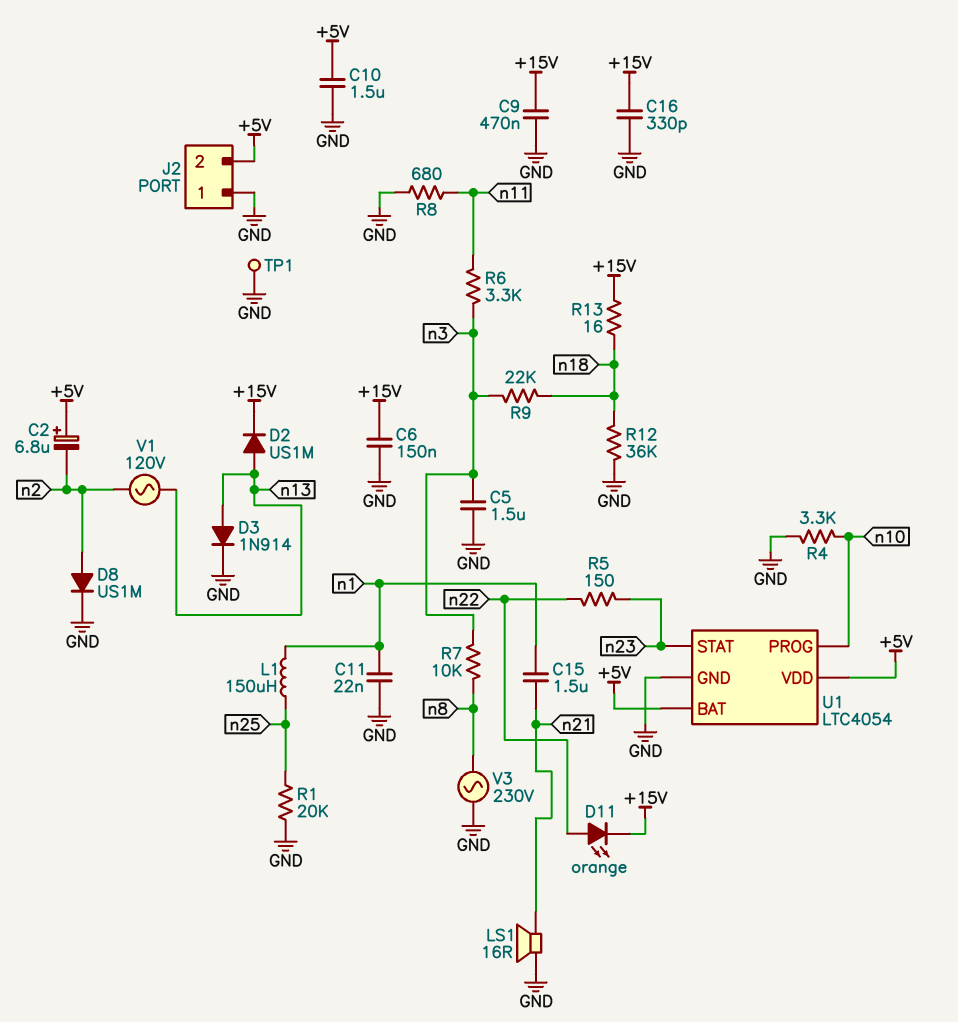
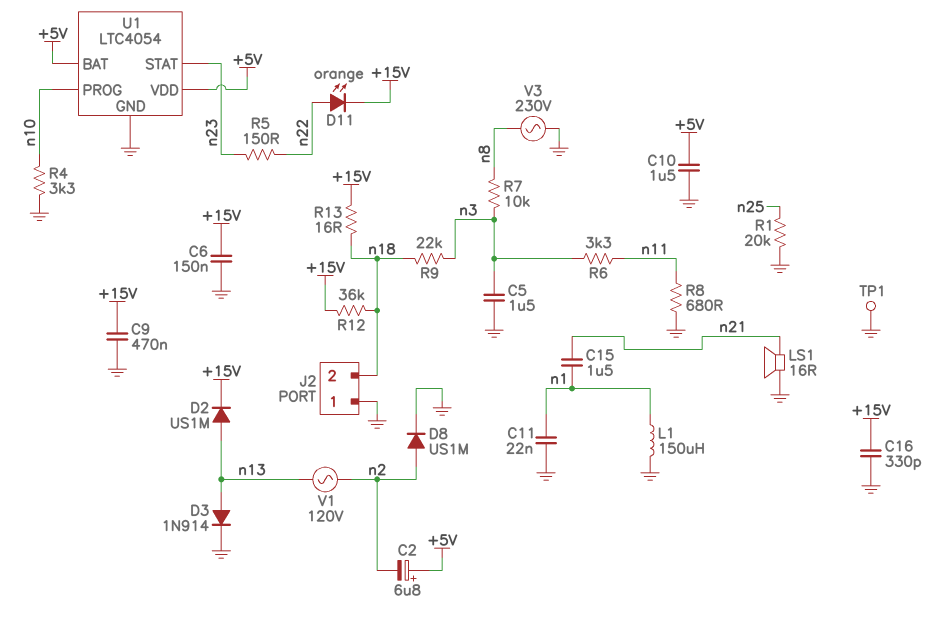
J2 pin 2: +5V -> n18
L1: 150uH (n1, n25) -> 150uH (GND, n1)
R12: 36k (GND, n18) -> 36k (+15V, n18)

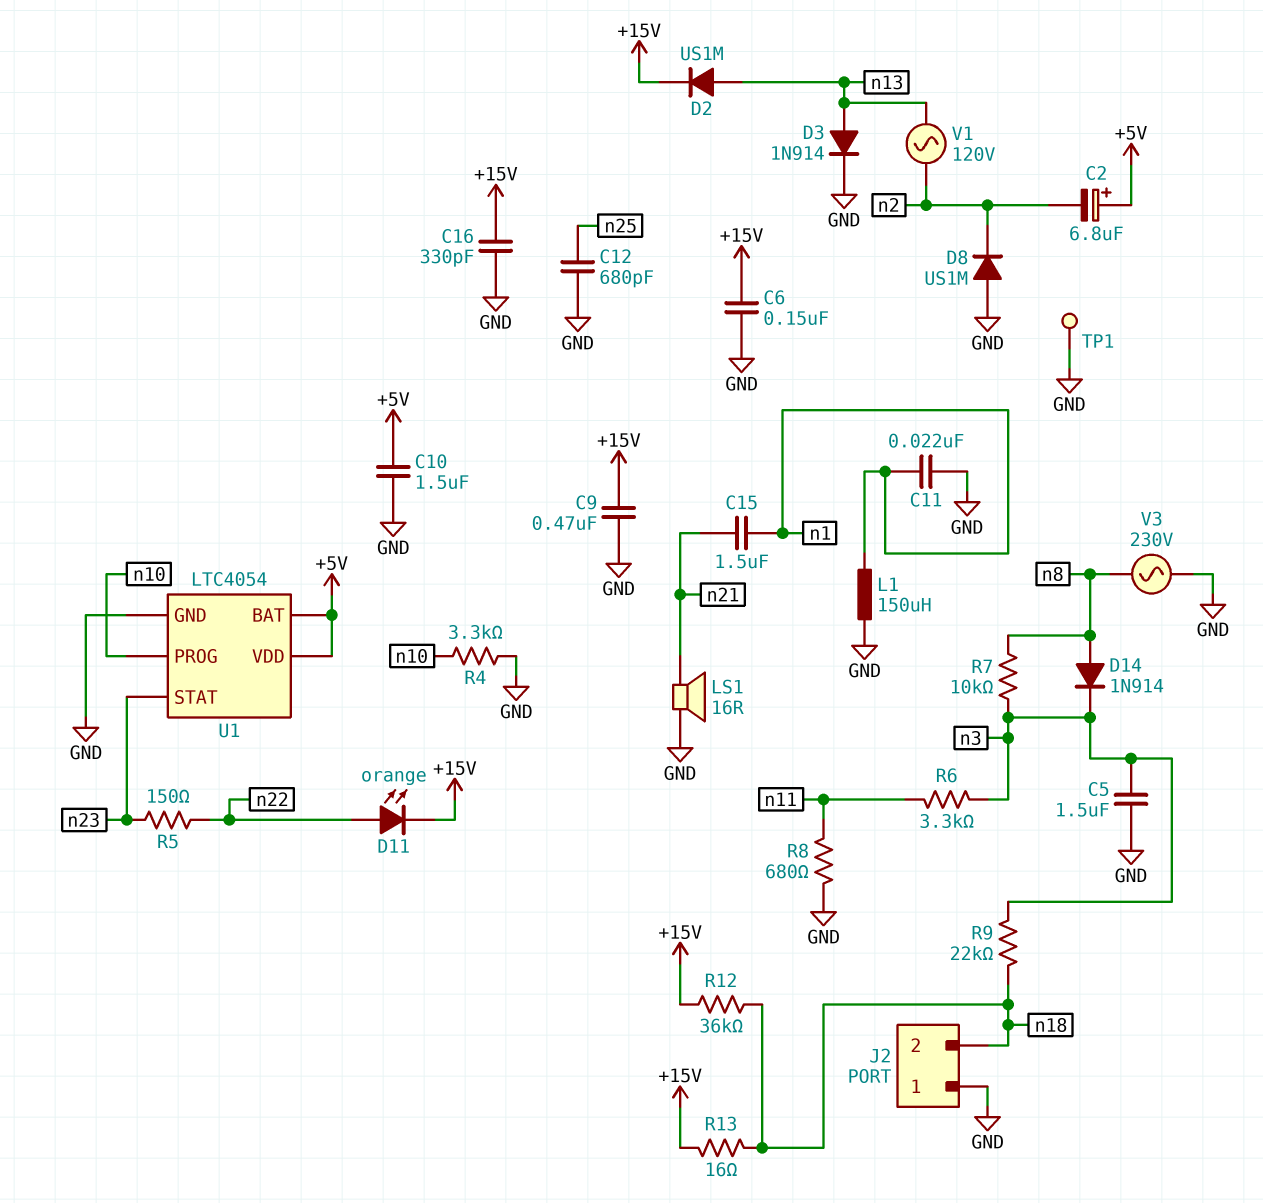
C12: none -> 680pF (GND, n25)
D8: diode US1M (A n2, K GND) -> diode US1M (A GND, K n2)
D14: none -> diode 1N914 (A n8, K n3)
R1: 20k (GND, n25) -> none

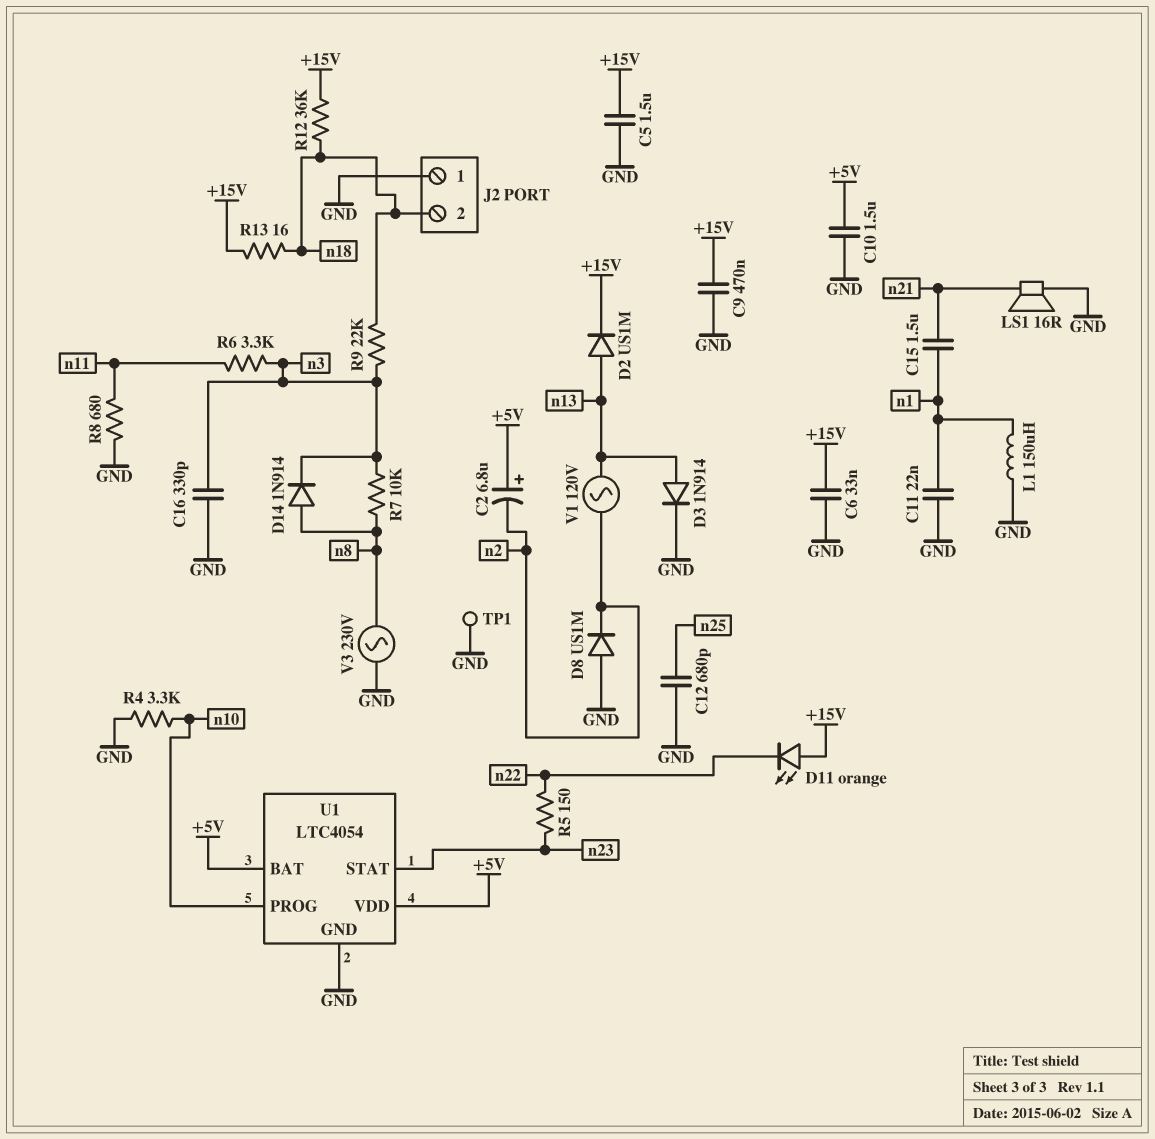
C5: 1.5uF (GND, n3) -> 1.5uF (+15V, GND)
C6: 150nF (+15V, GND) -> 33nF (+15V, GND)
C16: 330pF (+15V, GND) -> 330pF (GND, n3)
D11: LED orange (A n22, K +15V) -> LED orange (A +15V, K n22)

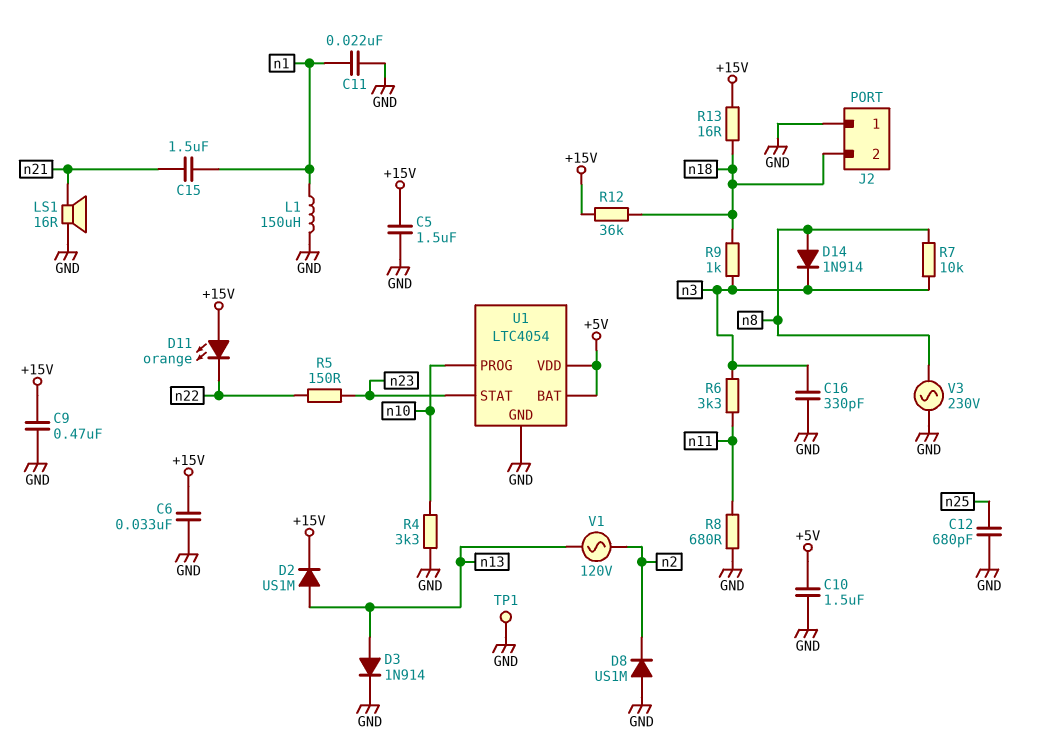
C2: 6.8uF (plus +5V, minus n2) -> none
R9: 22k (n3, n18) -> 1k (n3, n18)

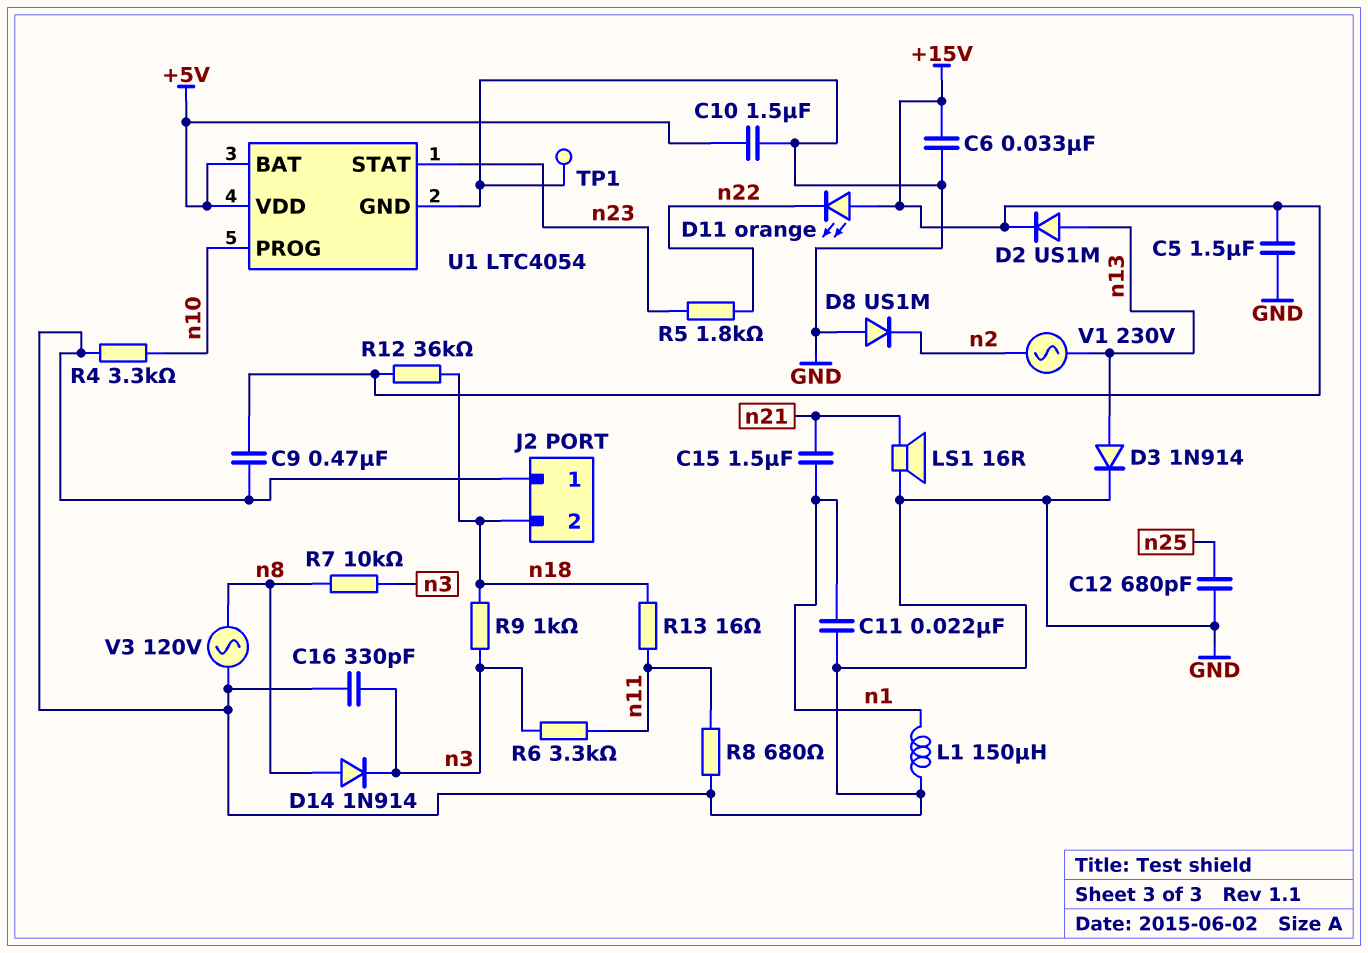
R5: 150 (n22, n23) -> 1.8k (n22, n23)
R13: 16 (+15V, n18) -> 16 (n11, n18)
V1: AC 120V (n2, n13) -> AC 230V (n2, n13)
V3: AC 230V (GND, n8) -> AC 120V (GND, n8)

